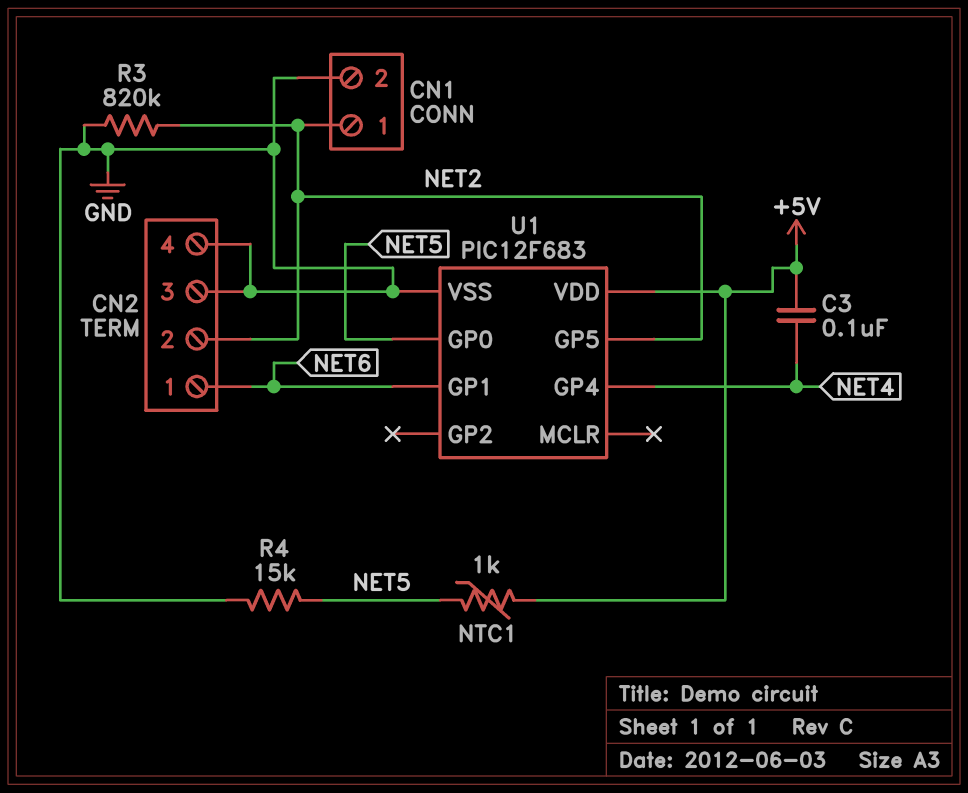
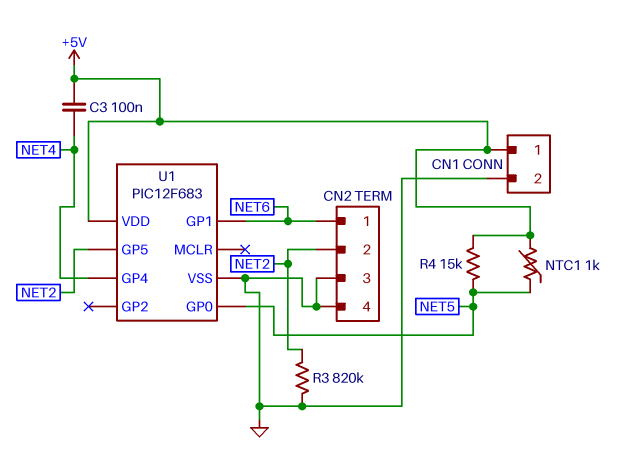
CN1 pin 1: NET2 -> +5V
R4: 15k (GND, NET5) -> 15k (+5V, NET5)

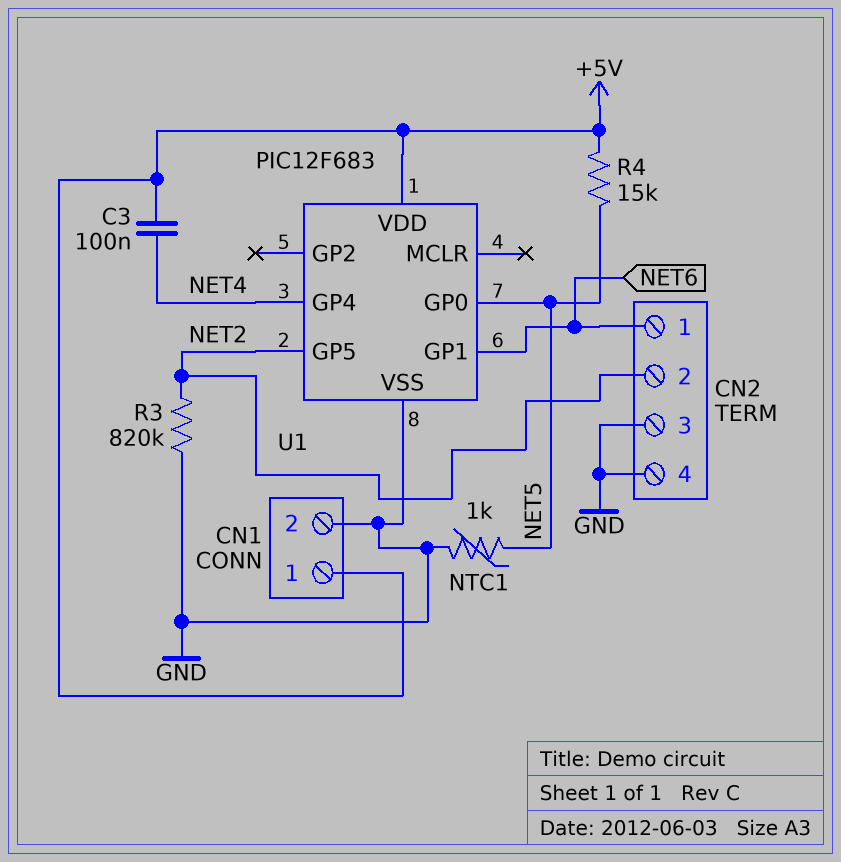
NTC1: 1k (+5V, NET5) -> 1k (GND, NET5)

